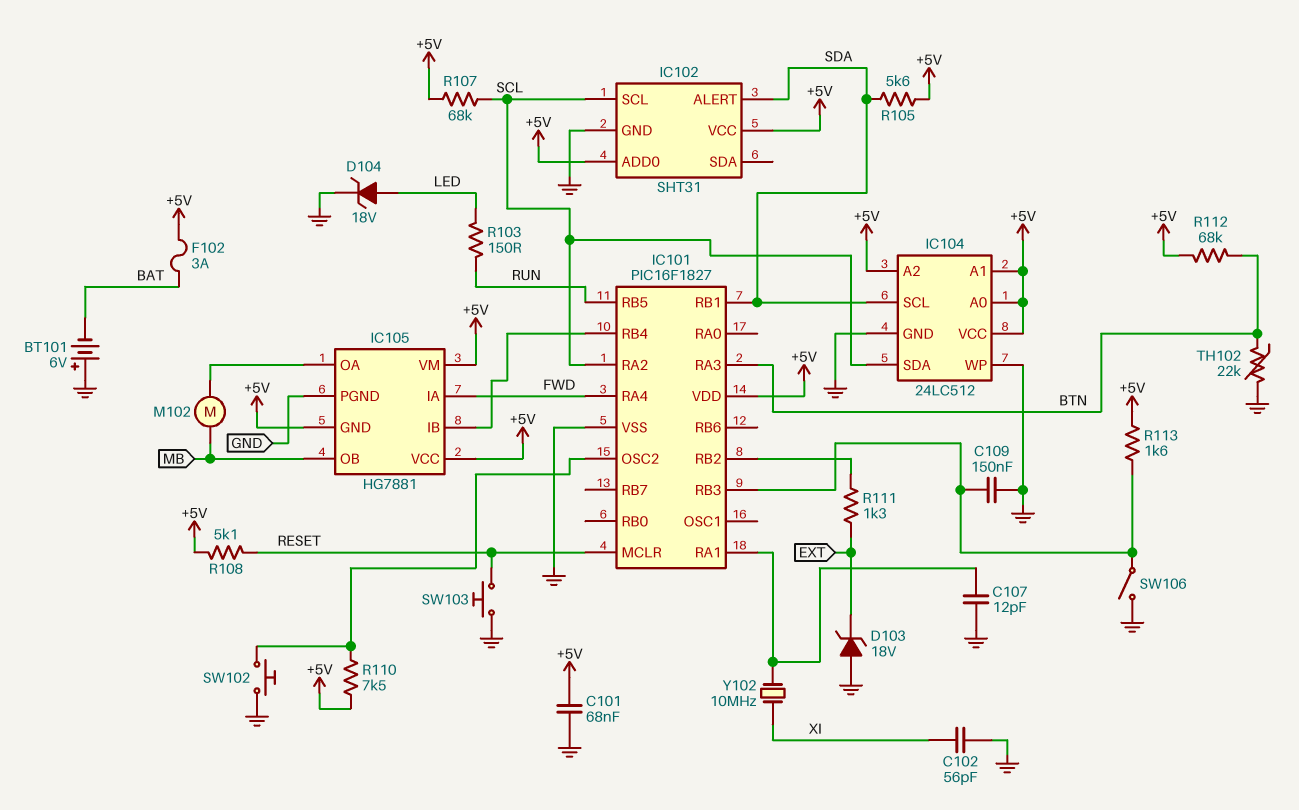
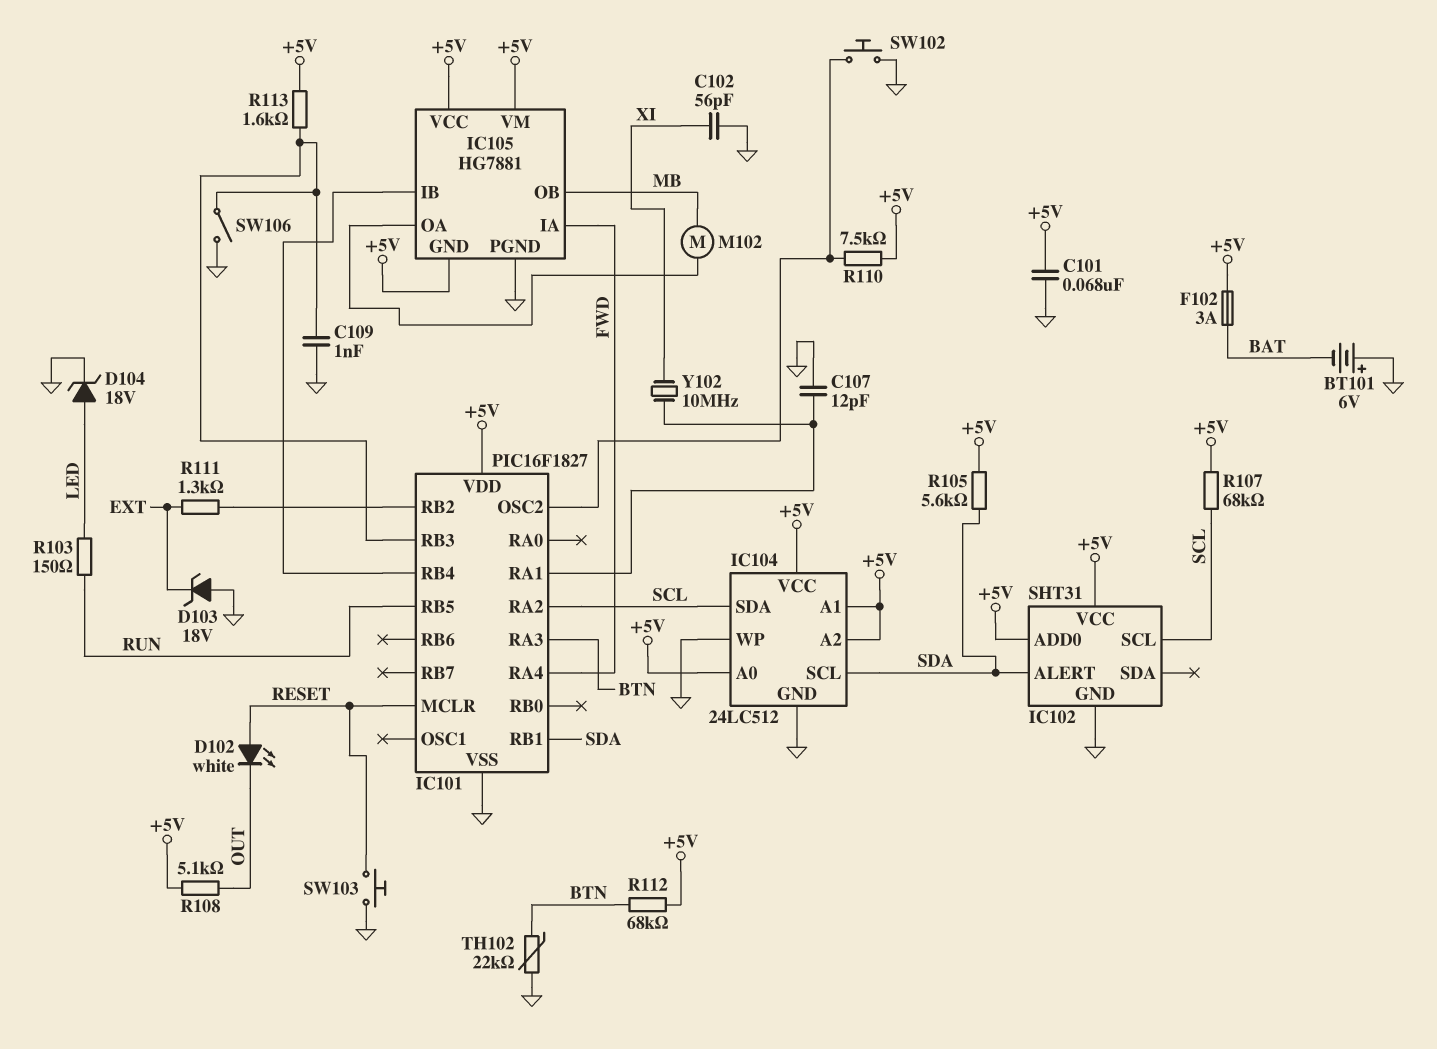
C109: 150nF (GND, IC101/RB3) -> 1nF (GND, IC101/RB3)
D102: none -> LED white (A RESET, K OUT)
R108: 5.1k (+5V, RESET) -> 5.1k (+5V, OUT)

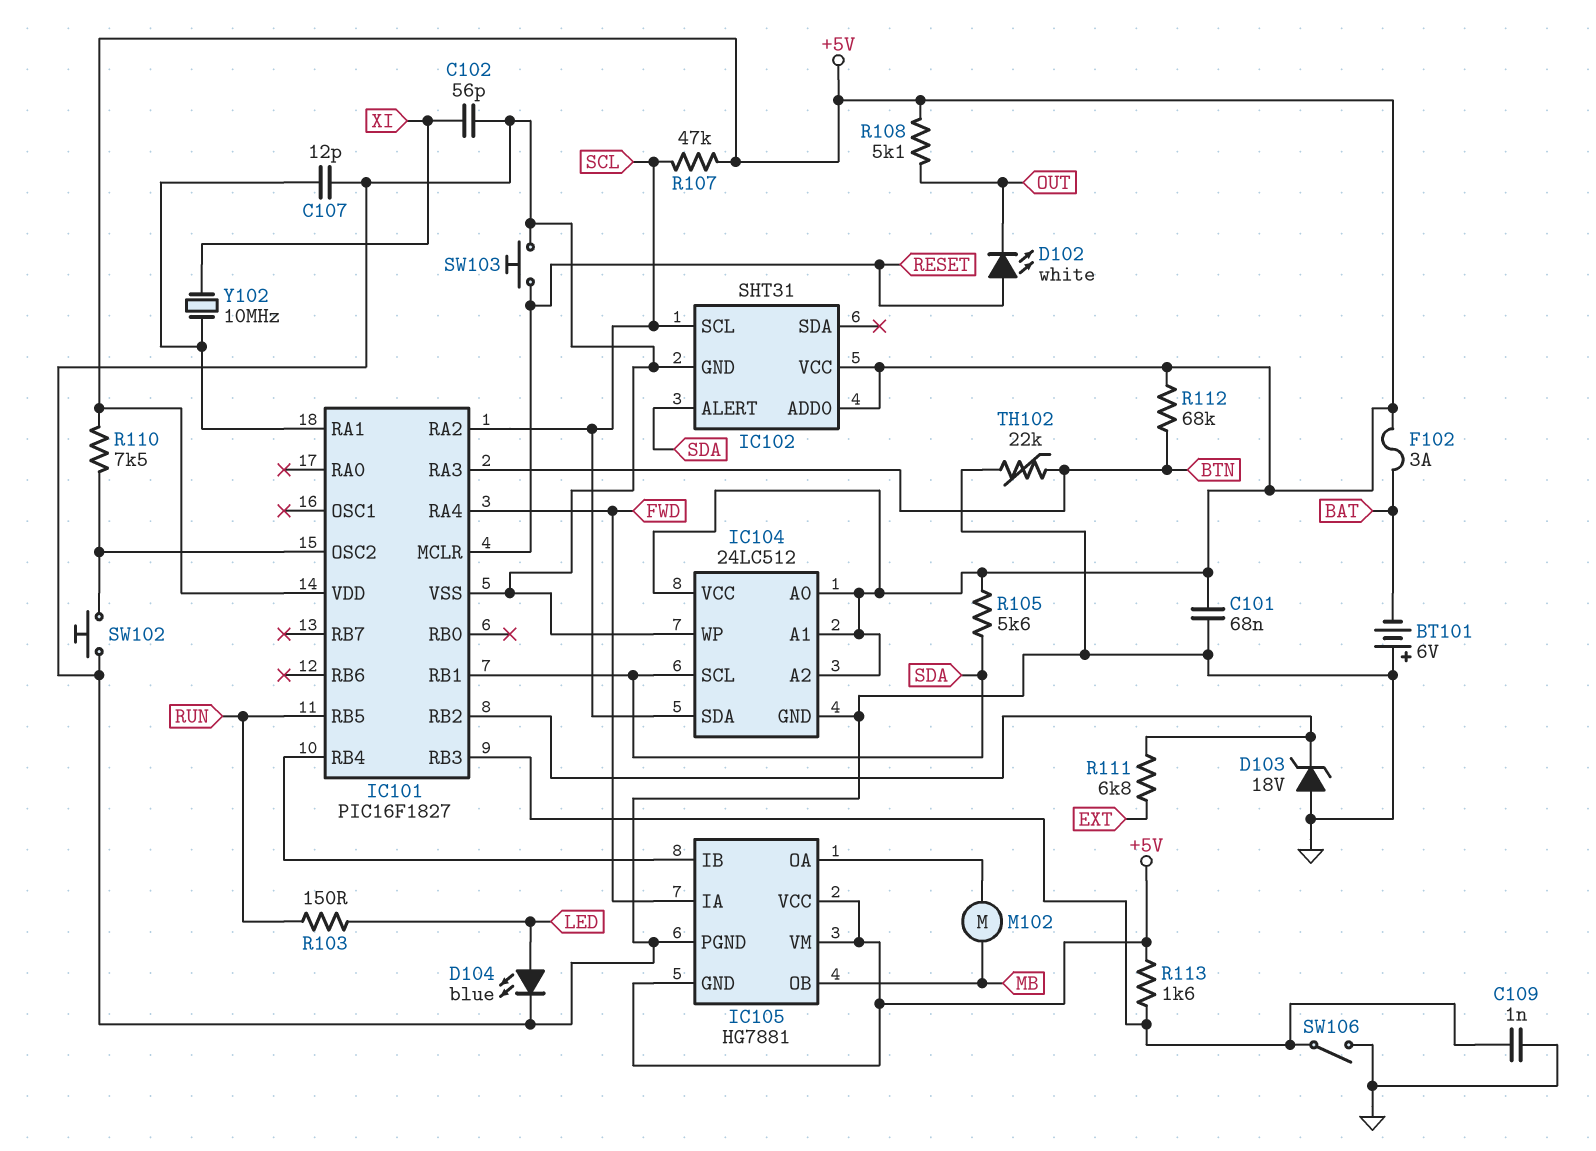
D103: zener 18V (A GND, K EXT) -> zener 18V (A GND, K IC101/RB2)
D104: zener 18V (A LED, K GND) -> LED blue (A LED, K GND)
R107: 68k (+5V, SCL) -> 47k (+5V, SCL)
R111: 1.3k (EXT, IC101/RB2) -> 6.8k (EXT, IC101/RB2)

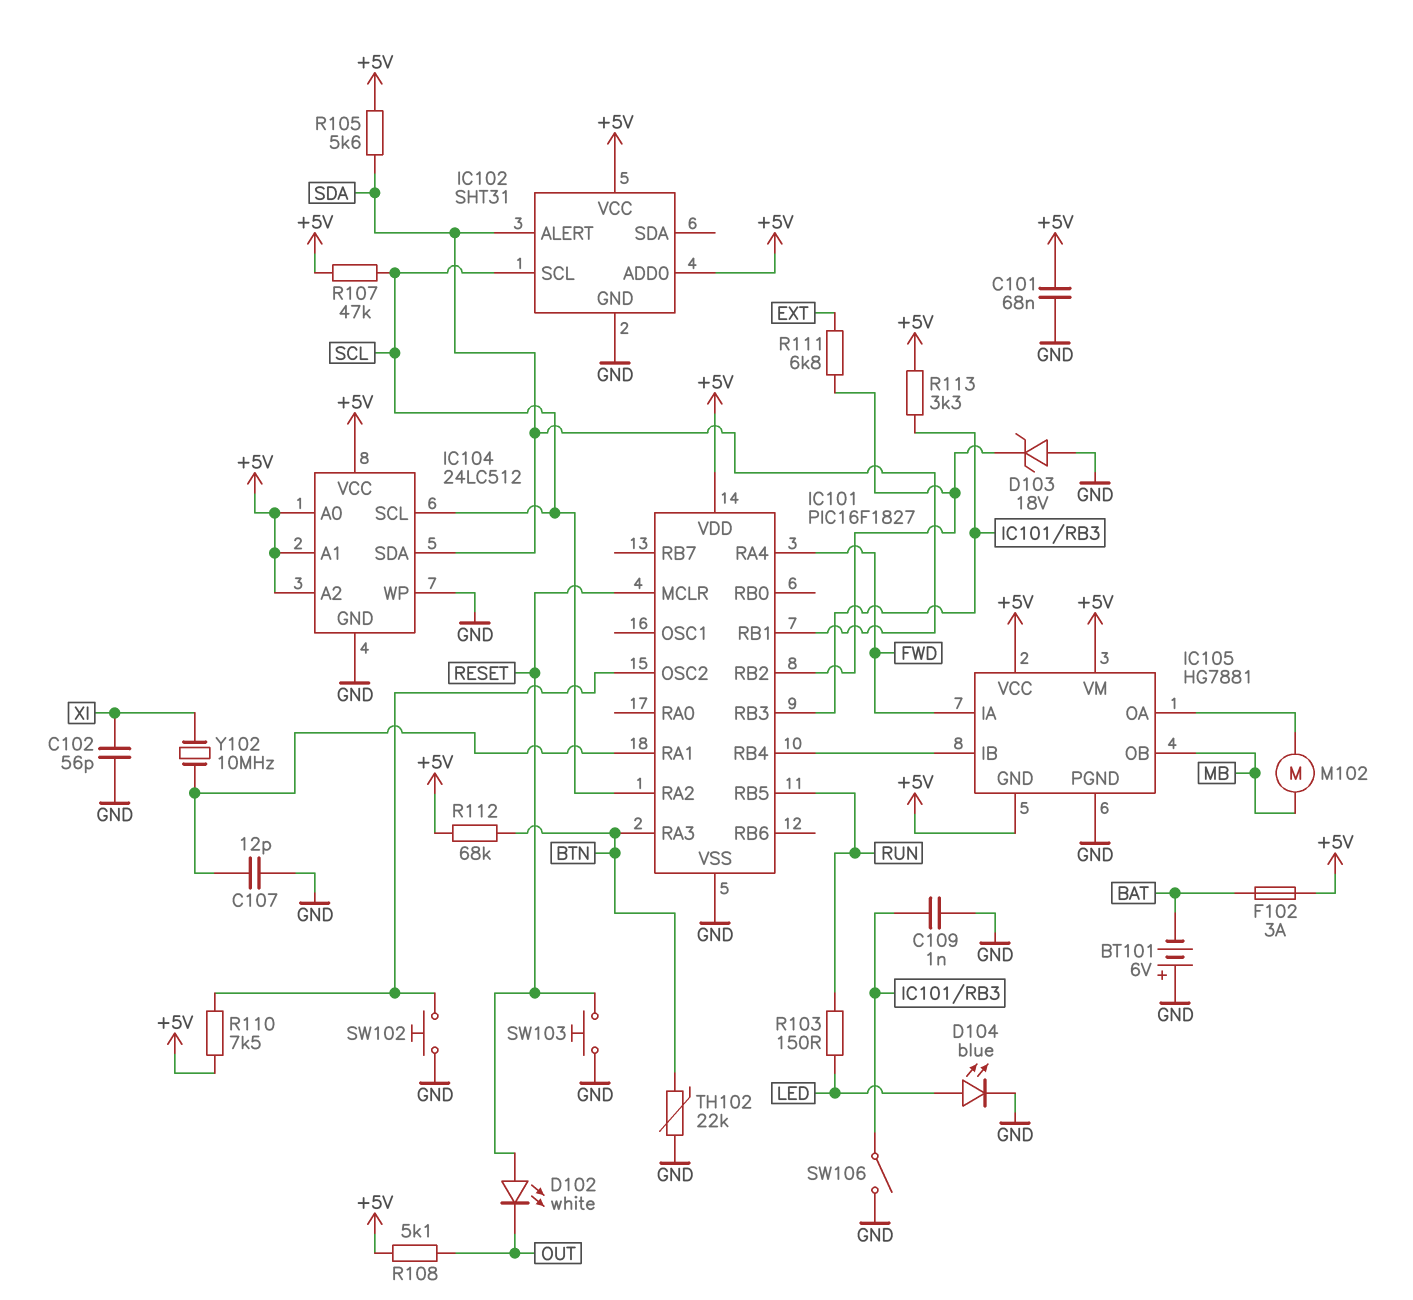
IC104 pin SCL: SDA -> SCL
IC104 pin SDA: SCL -> SDA
R113: 1.6k (+5V, IC101/RB3) -> 3.3k (+5V, IC101/RB3)

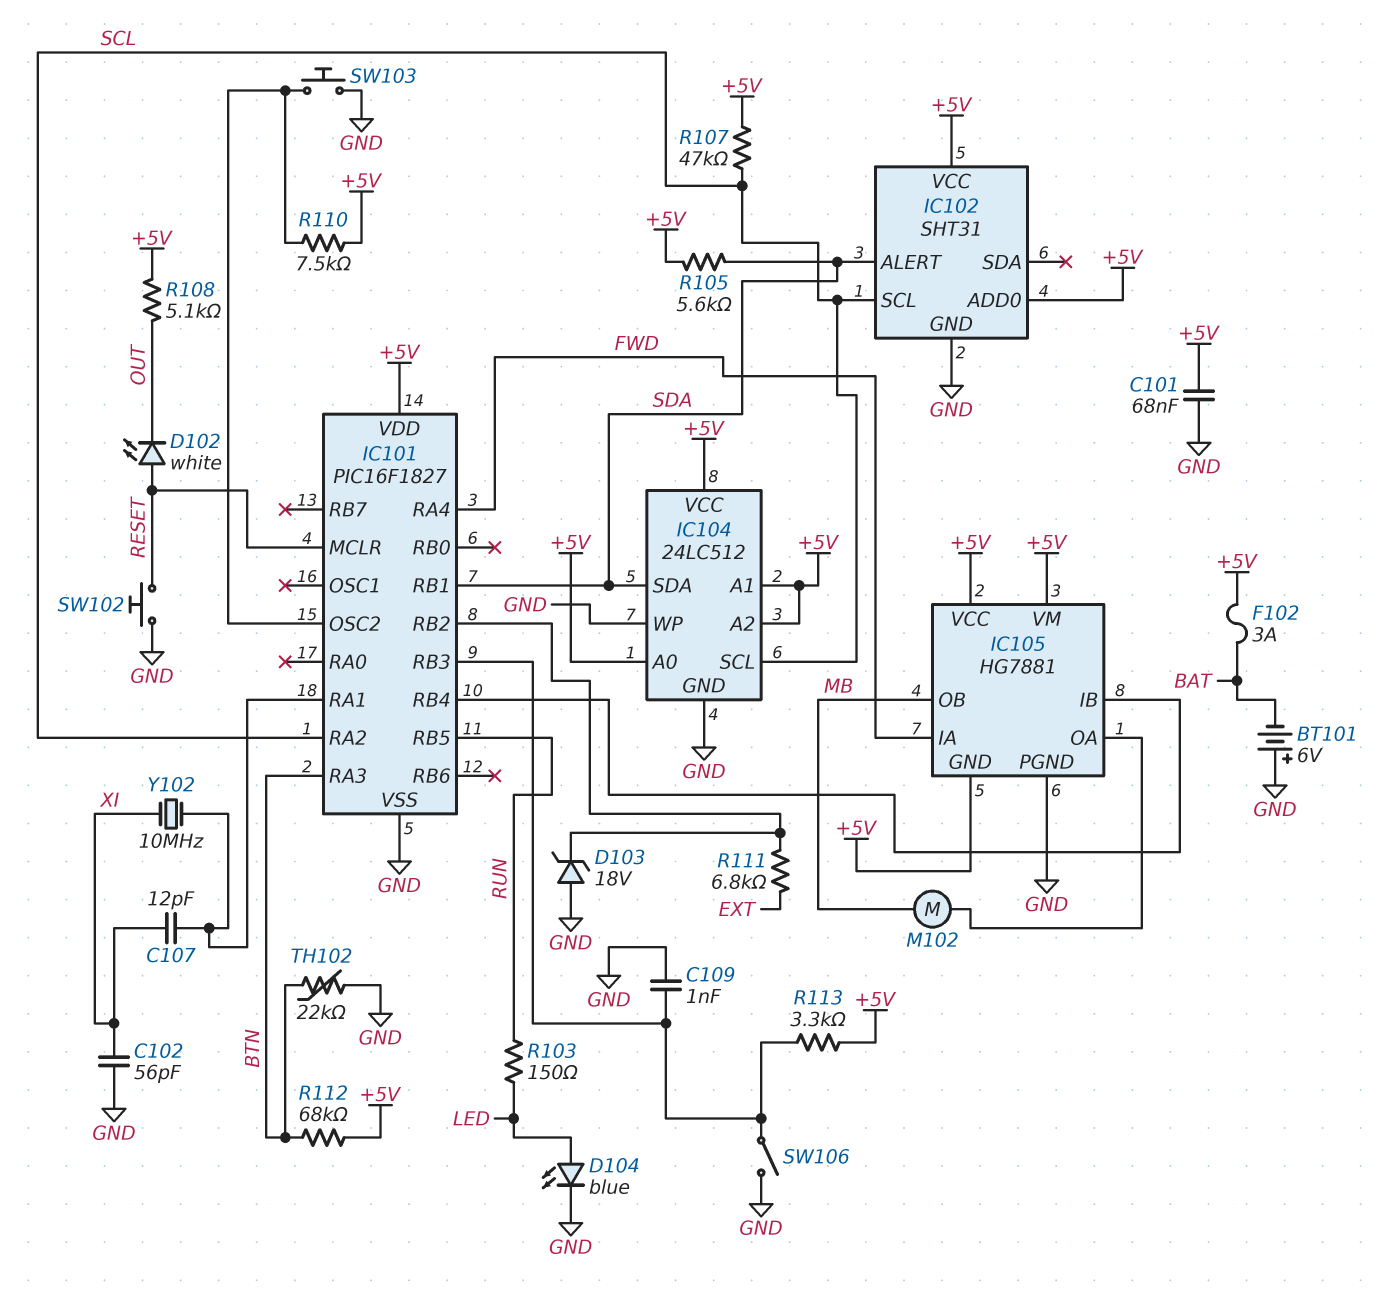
C107: 12pF (GND, IC101/RA1) -> 12pF (IC101/RA1, XI)
SW102: button (GND, IC101/OSC2) -> button (GND, RESET)
SW103: button (GND, RESET) -> button (GND, IC101/OSC2)

